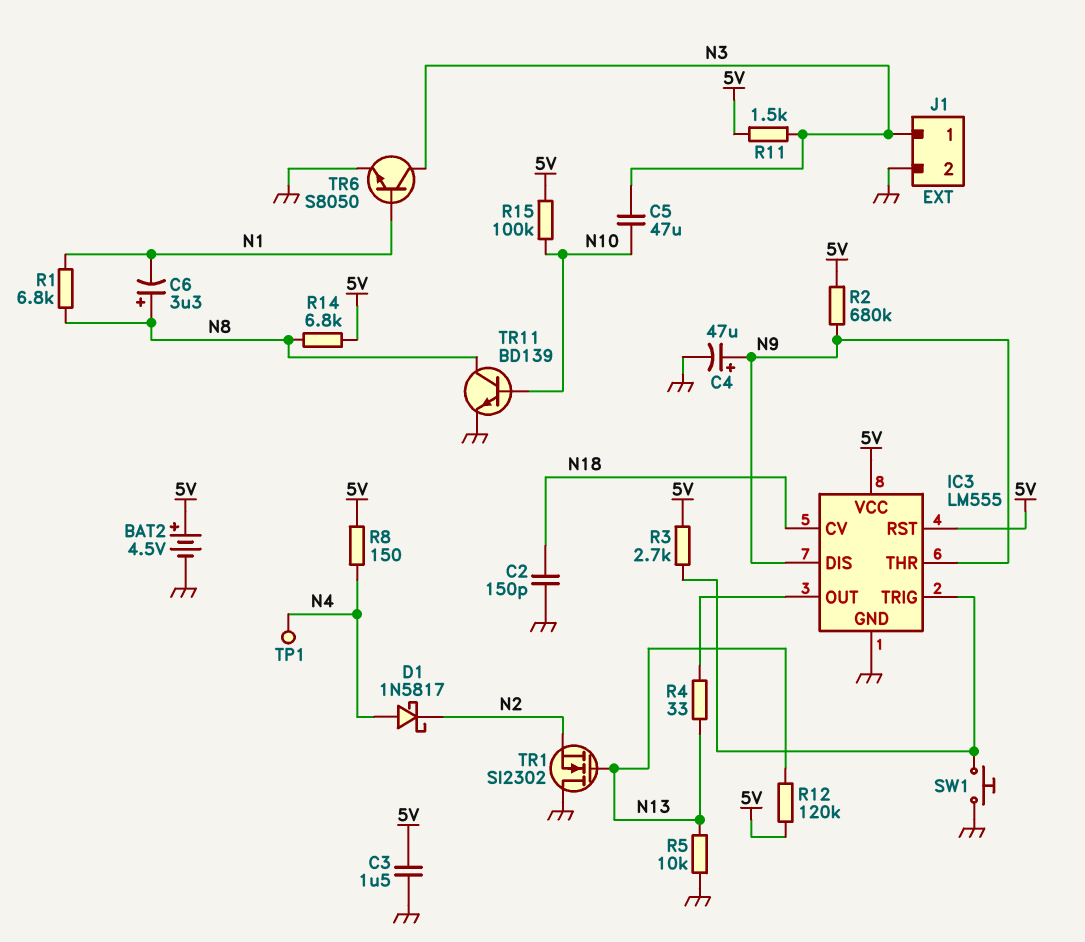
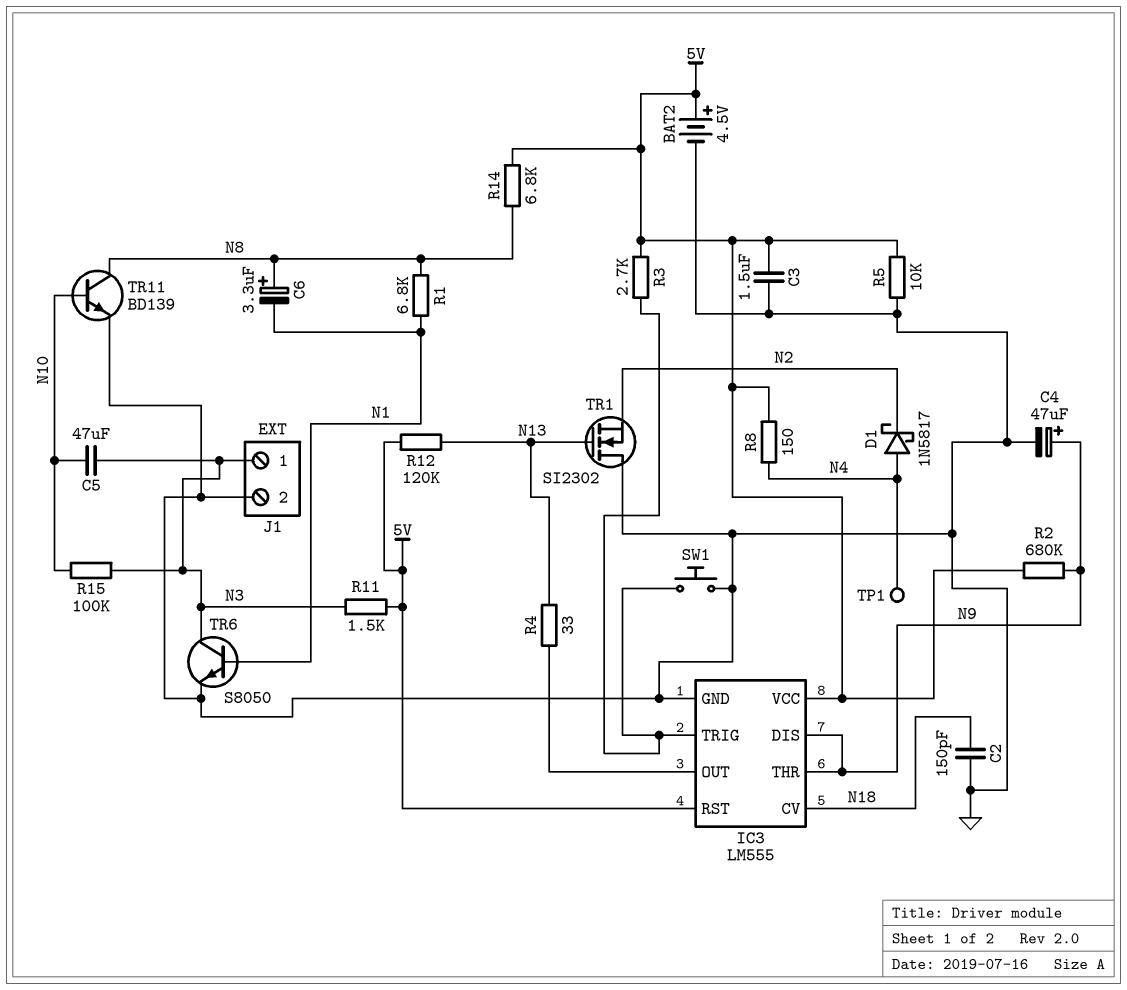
R5: 10k (GND, N13) -> 10k (5V, GND)
R15: 100k (5V, N10) -> 100k (N3, N10)

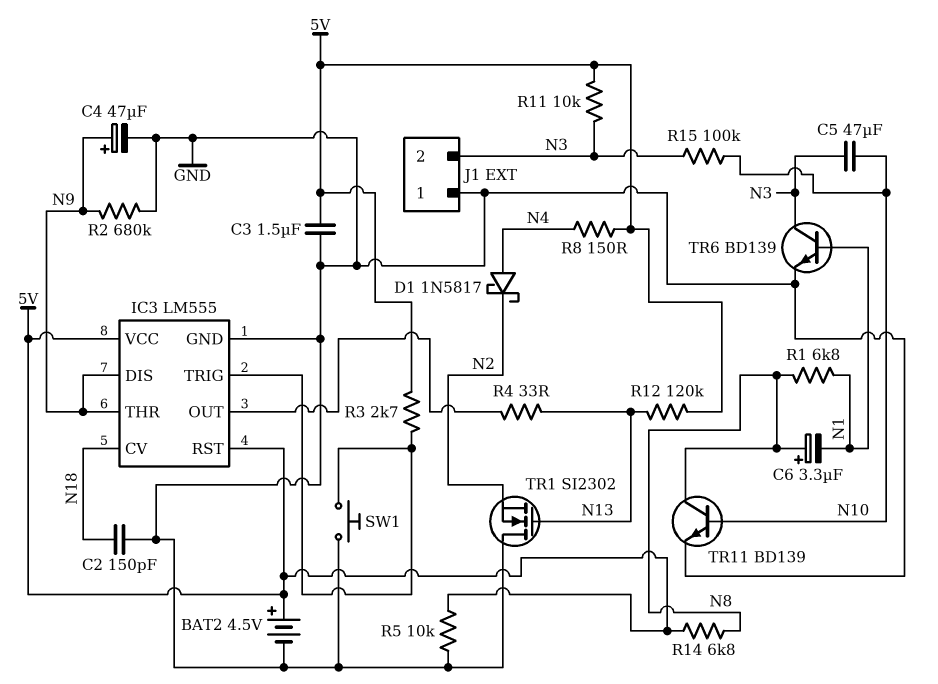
J1 pin 1: N3 -> GND
J1 pin 2: GND -> N3
R2: 680k (5V, N9) -> 680k (GND, N9)
R11: 1.5k (5V, N3) -> 10k (5V, N3)
TP1: test point (N4) -> none
TR6: NPN S8050 (B N1, C N3, E GND) -> NPN BD139 (B N1, C N3, E GND)

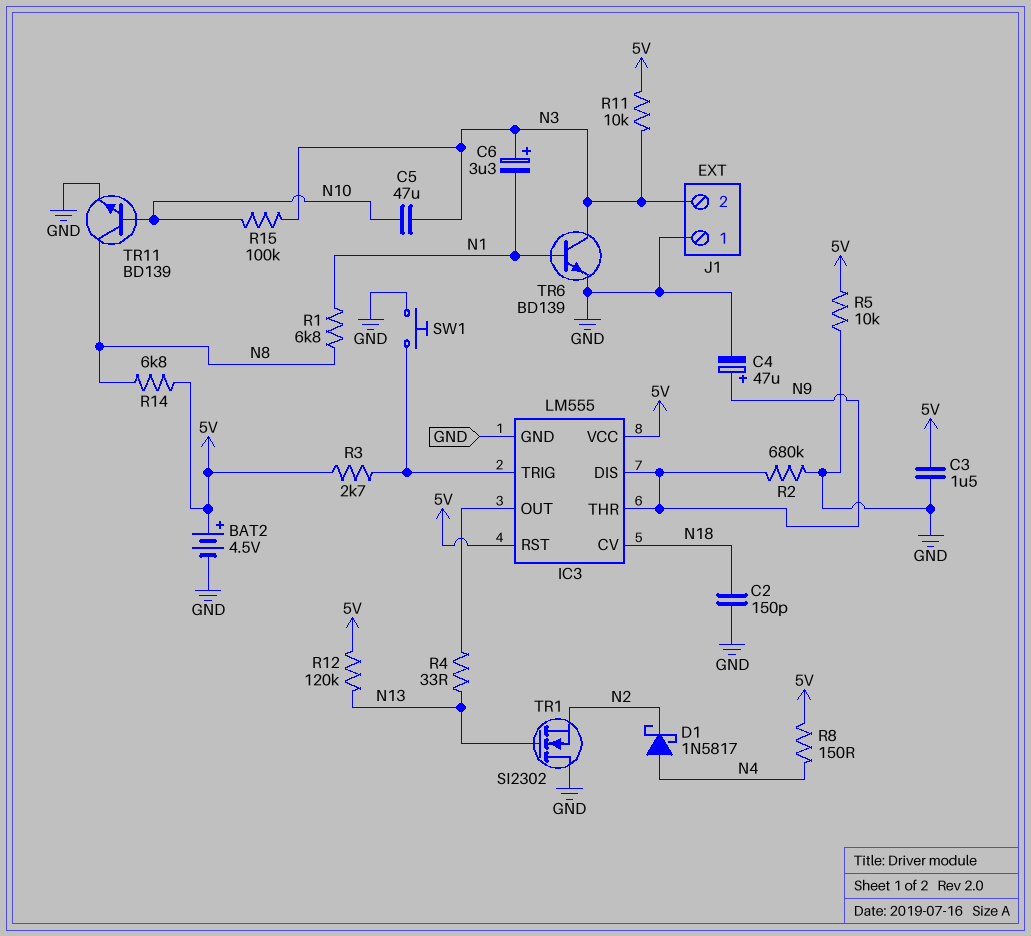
C6: 3.3uF (plus N8, minus N1) -> 3.3uF (plus N3, minus N1)

